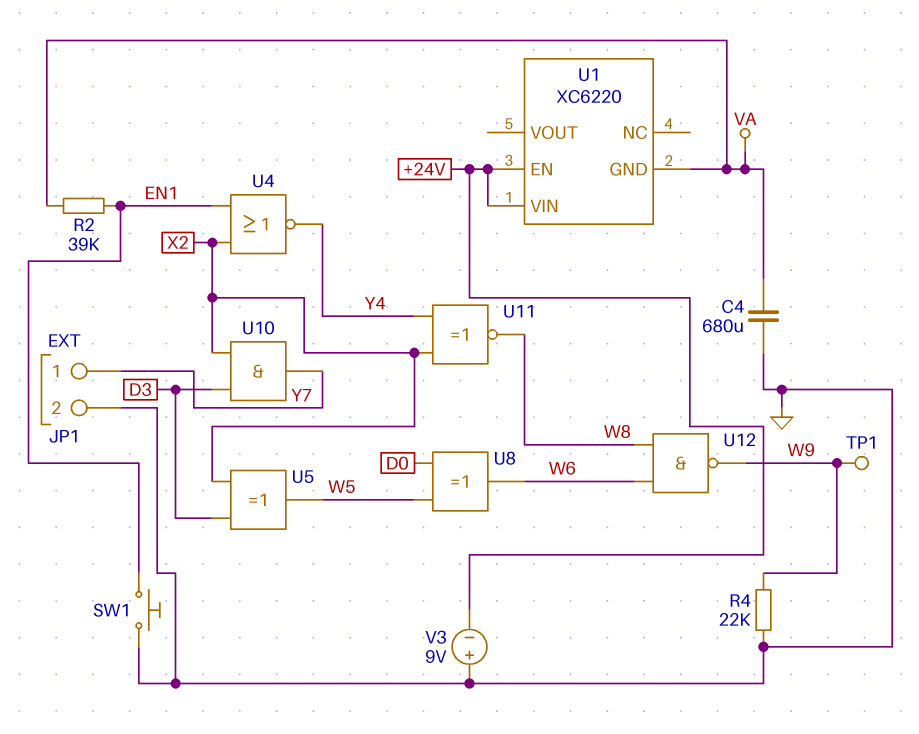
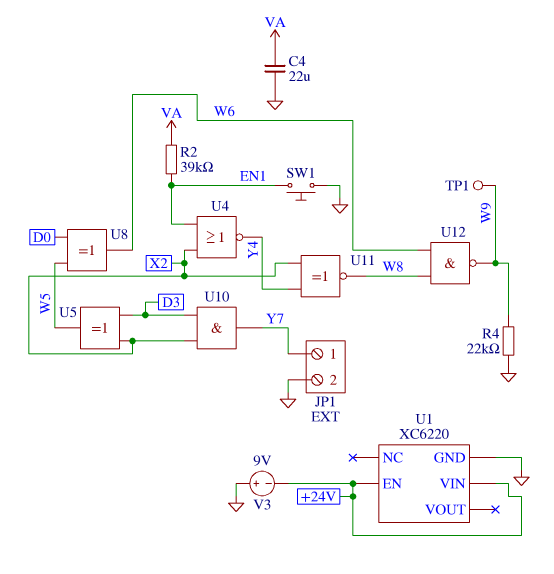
C4: 680uF (GND, VA) -> 22uF (GND, VA)
U1 pin GND: VA -> GND

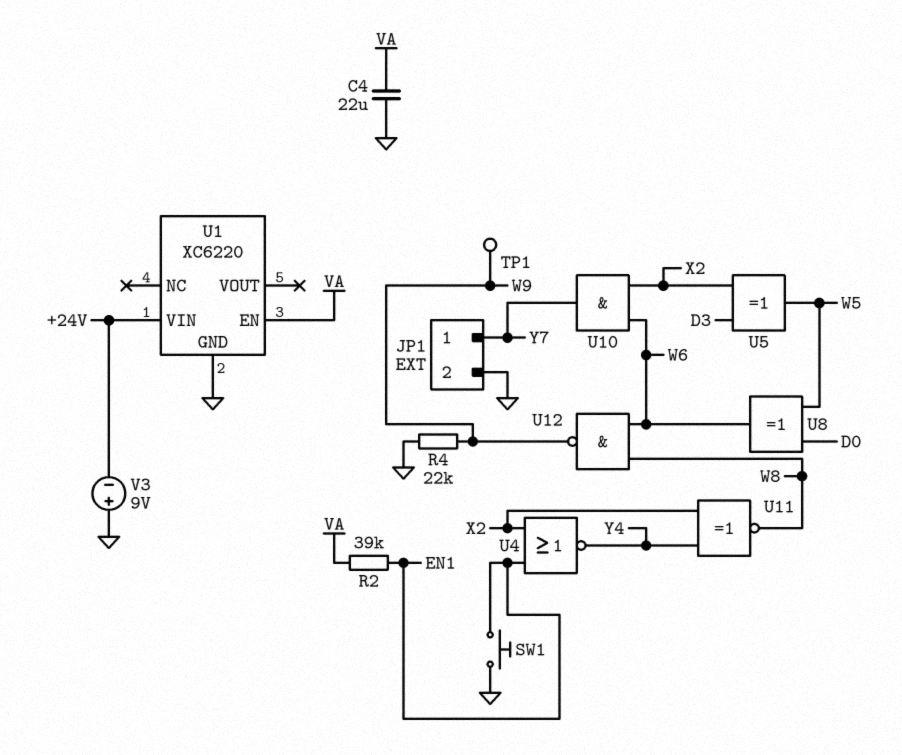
U1 pin EN: +24V -> VA
U10: AND (in D3, in X2, out Y7) -> AND (in W6, in X2, out Y7)

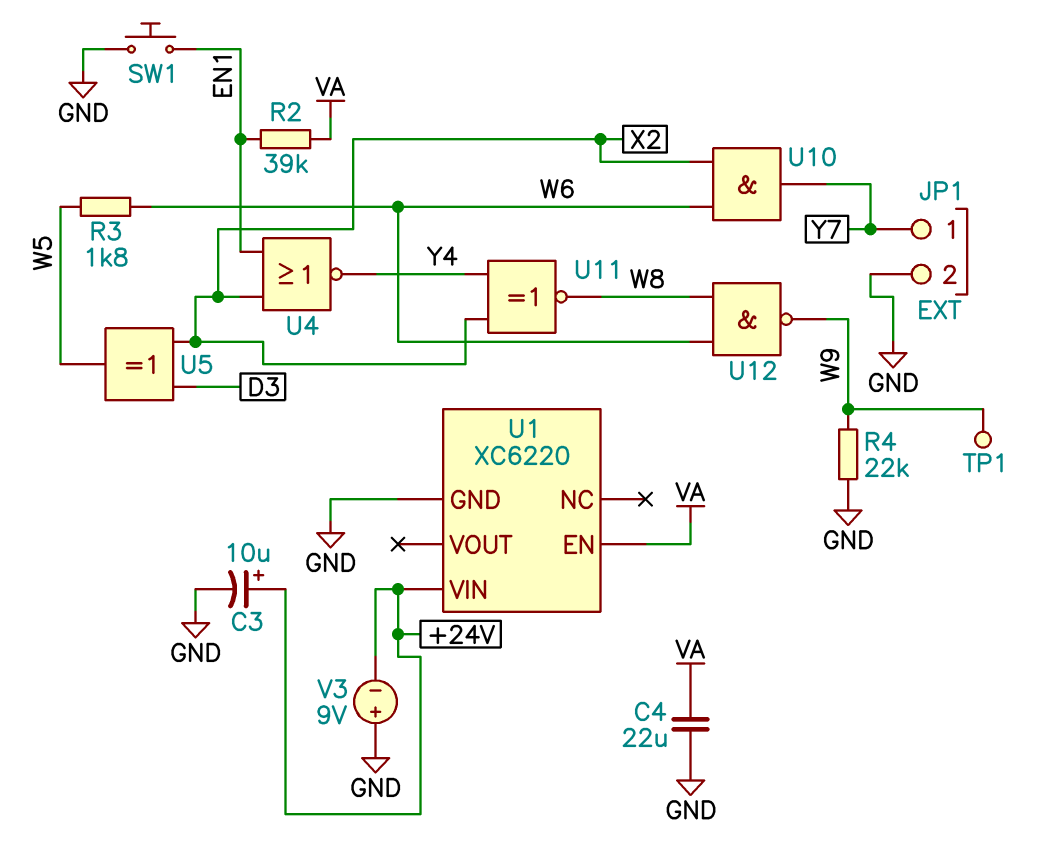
C3: none -> 10uF (plus +24V, minus GND)
R3: none -> 1.8k (W5, W6)
U8: XOR (in D0, in W5, out W6) -> none

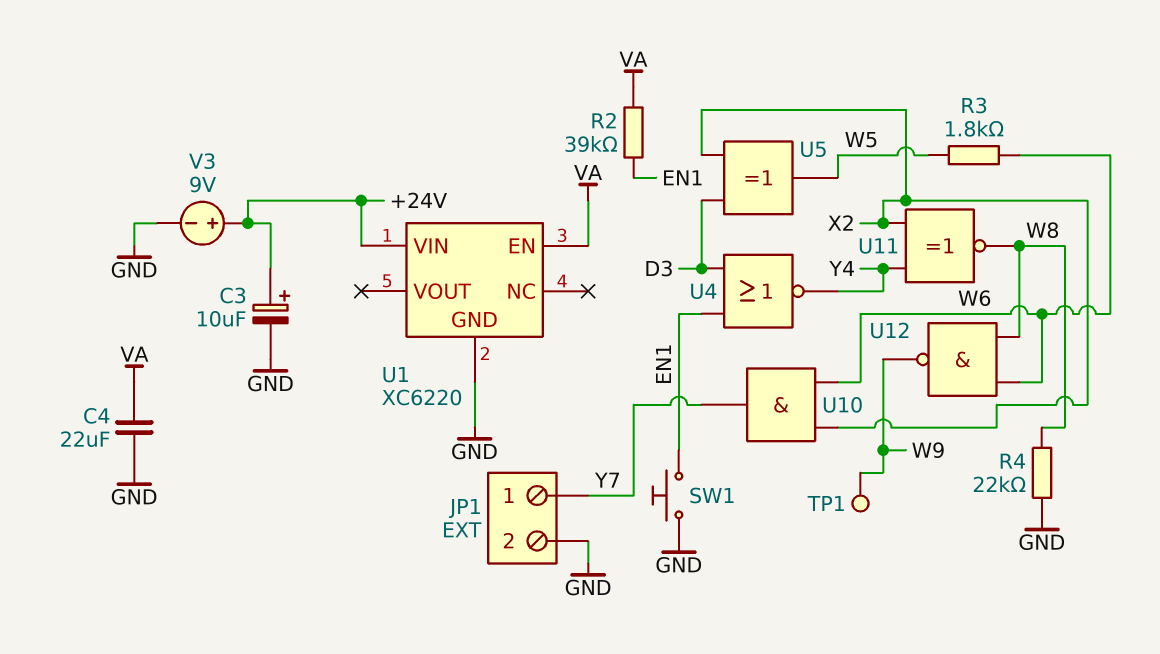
R4: 22k (GND, W9) -> 22k (GND, W8)
U4: NOR (in EN1, in X2, out Y4) -> NOR (in D3, in EN1, out Y4)
V3: 9V (plus GND, minus +24V) -> 9V (plus +24V, minus GND)

